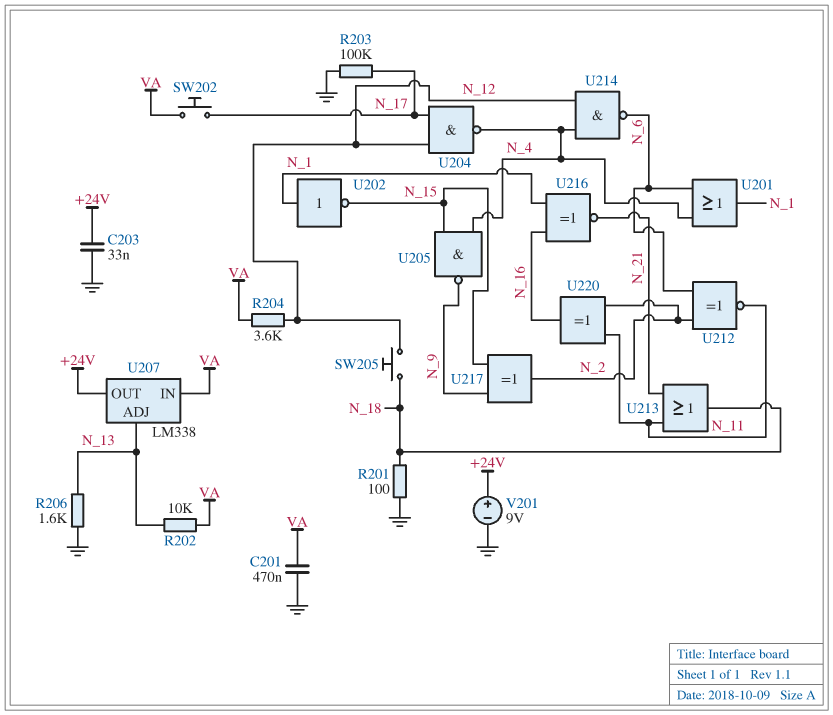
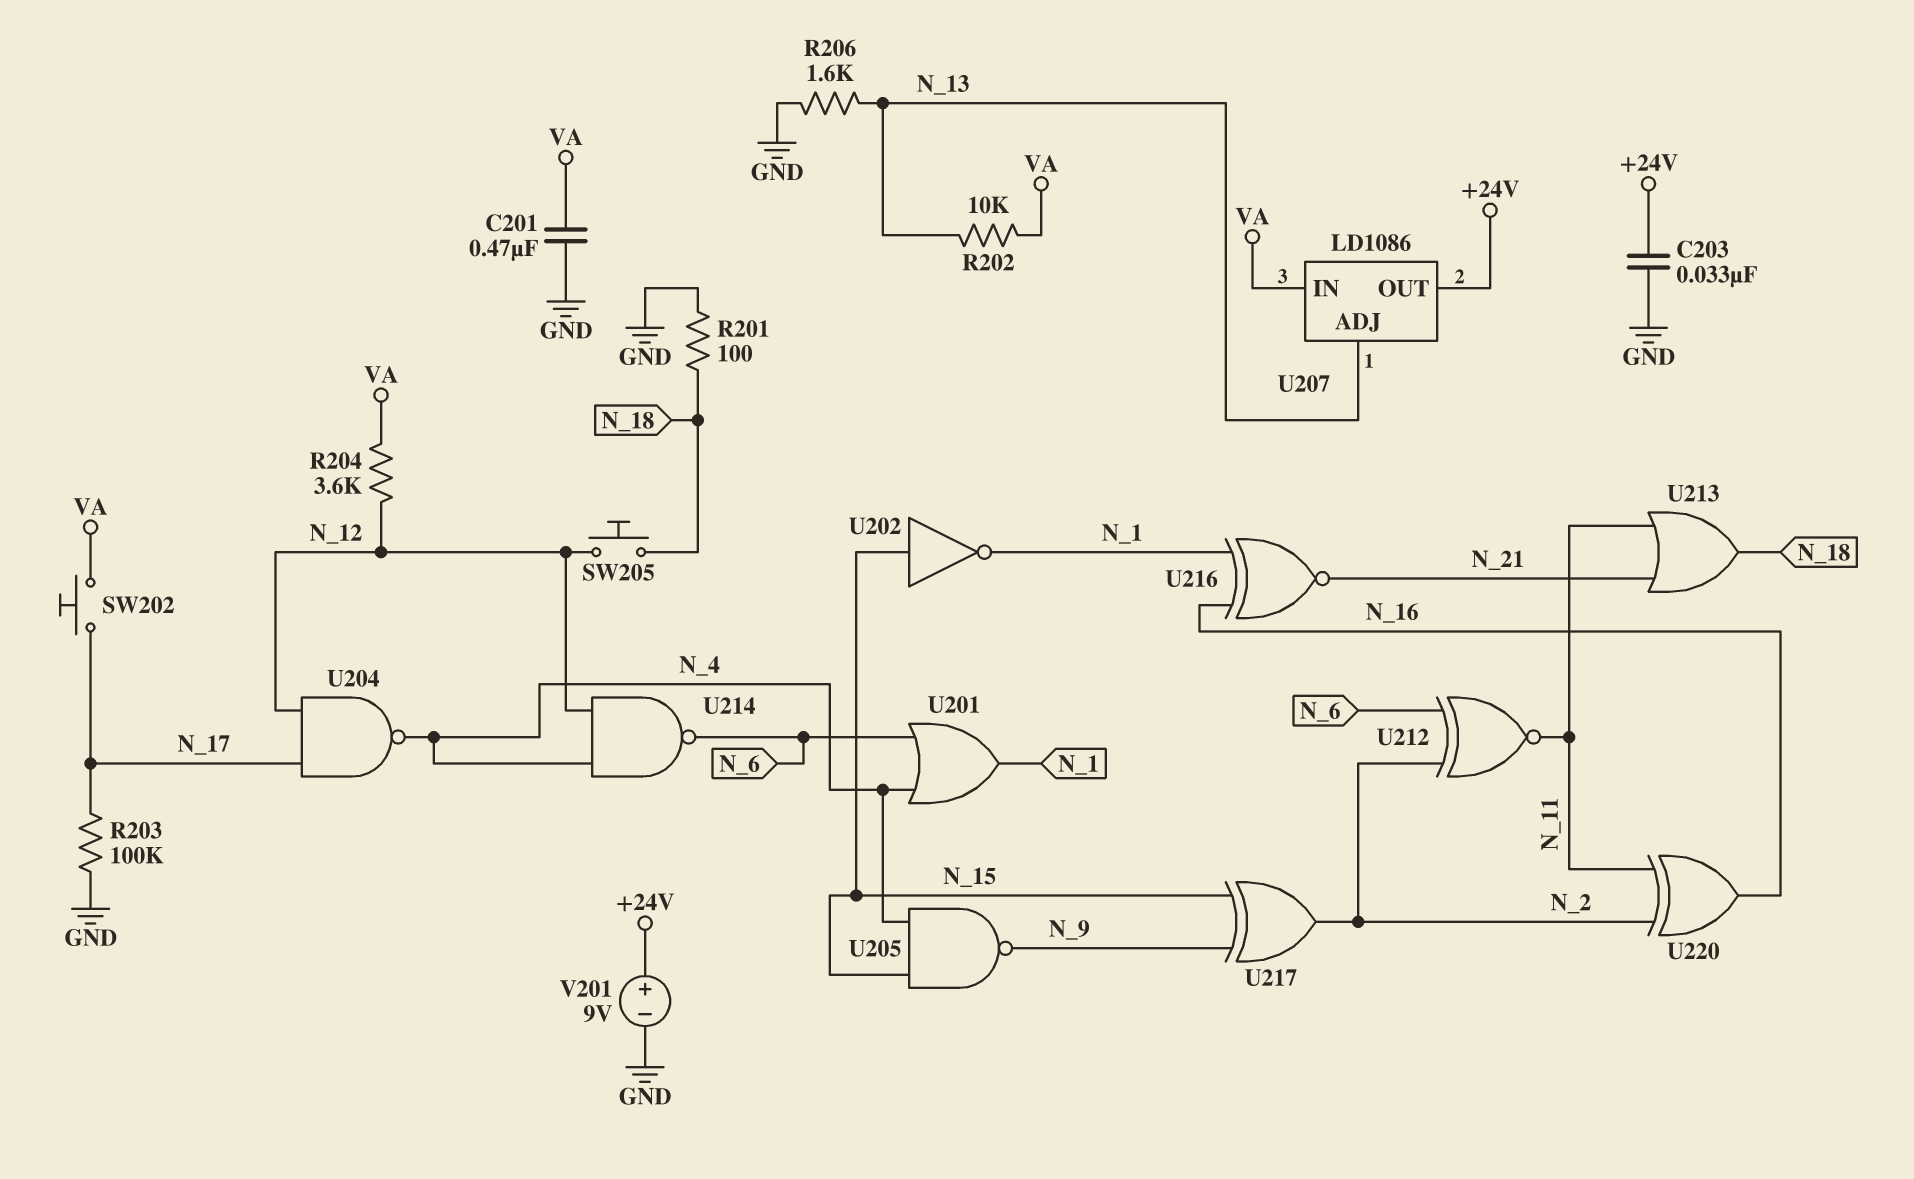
U202: NOT (in N_1, out N_15) -> NOT (in N_15, out N_1)
U207: LM338 -> LD1086

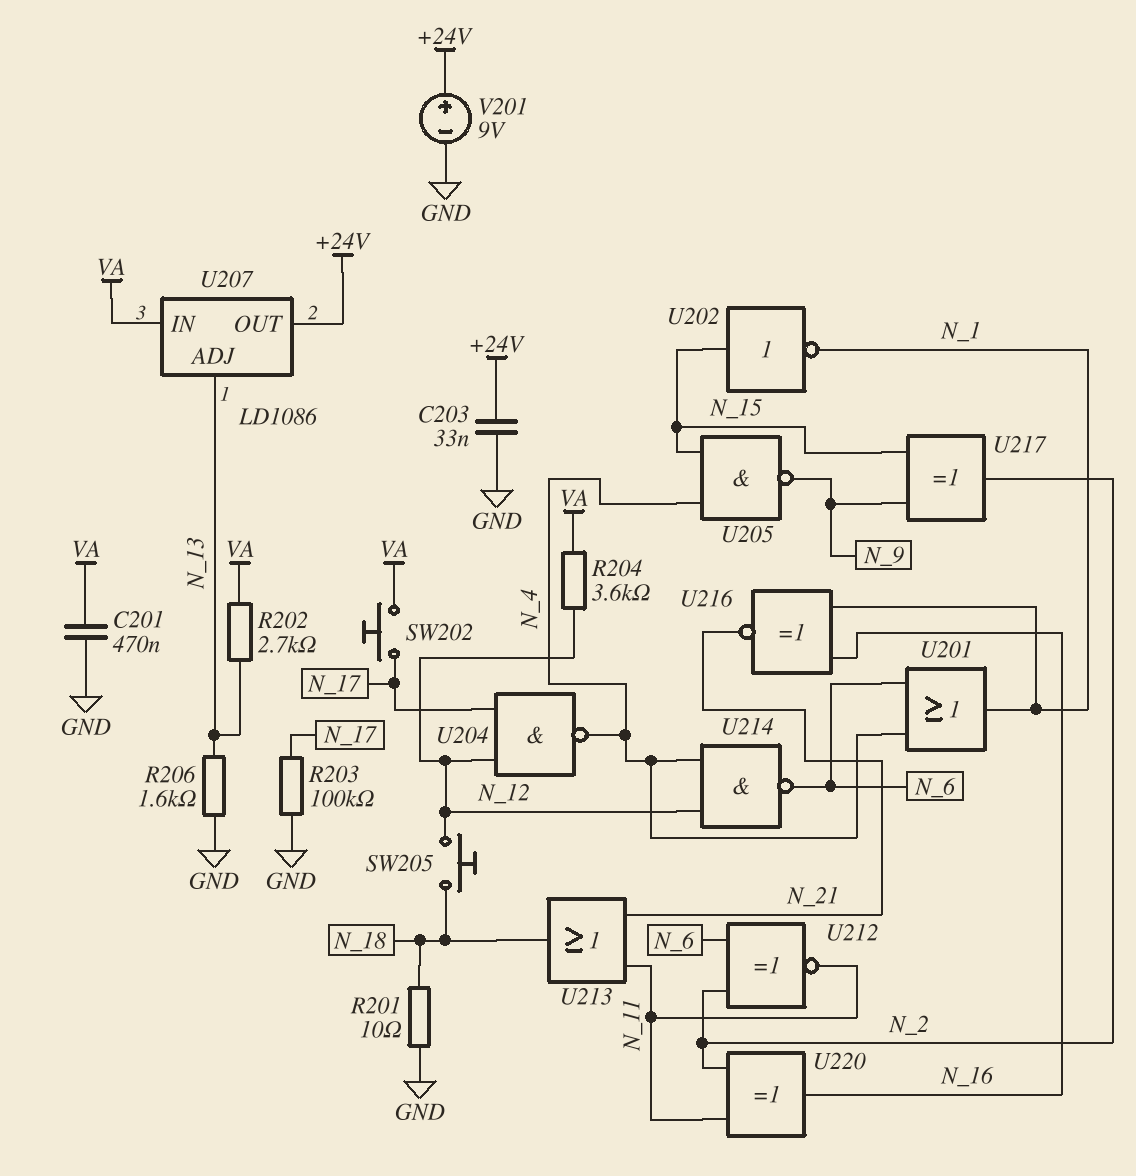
R201: 100 (GND, N_18) -> 10 (GND, N_18)
R202: 10k (N_13, VA) -> 2.7k (N_13, VA)

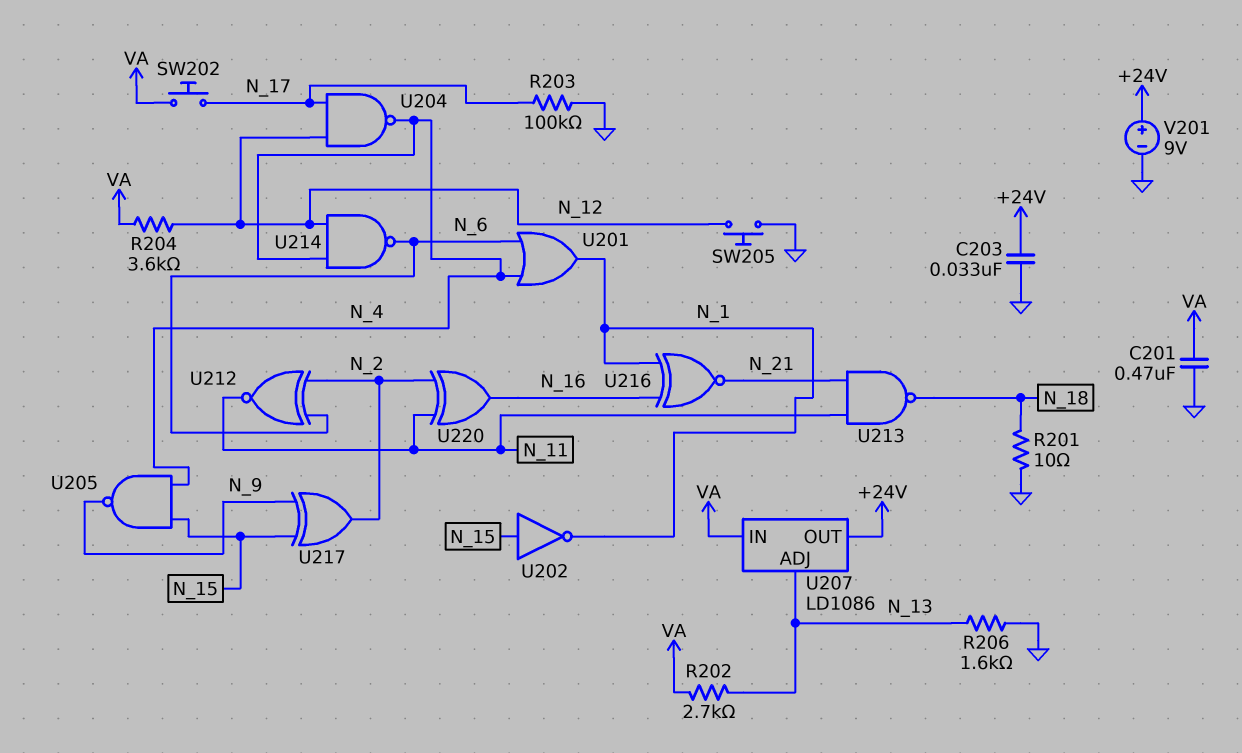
SW205: button (N_12, N_18) -> button (GND, N_12)
U213: OR (in N_11, in N_21, out N_18) -> NAND (in N_11, in N_21, out N_18)

